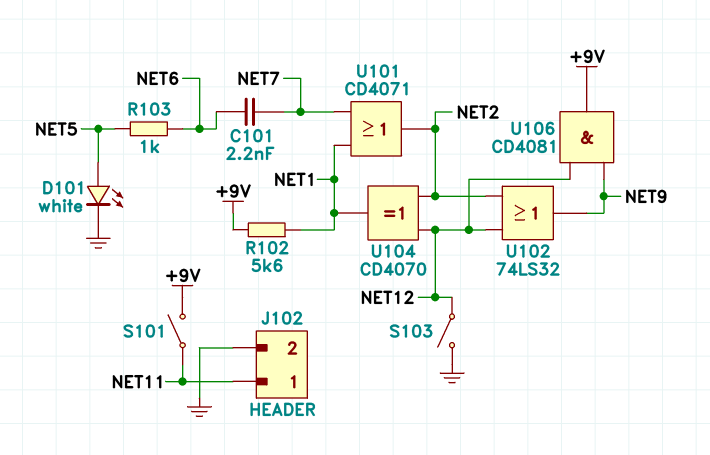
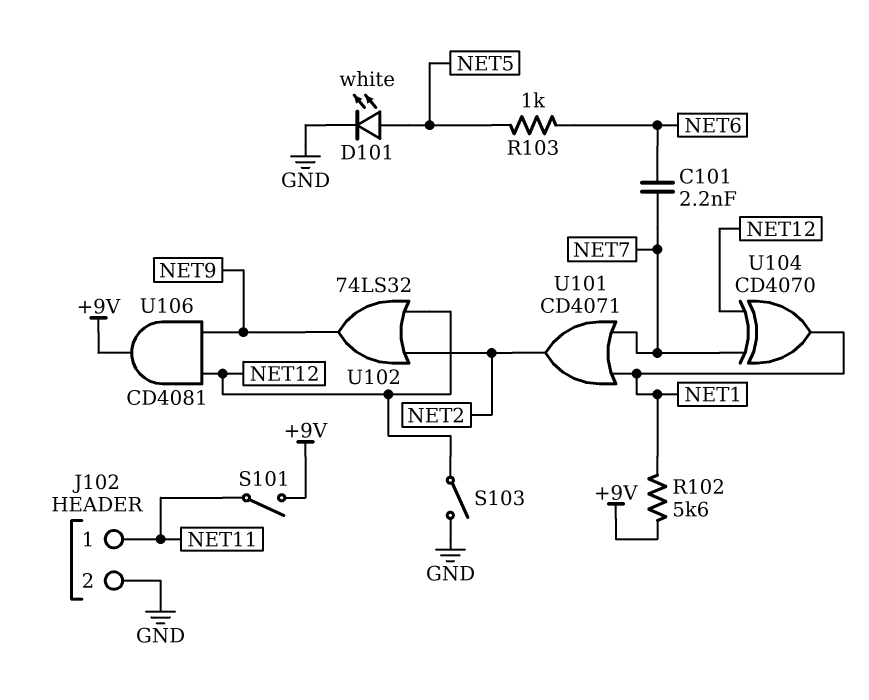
U104: XOR CD4070 (in NET2, in NET12, out NET1) -> XOR CD4070 (in NET7, in NET12, out NET1)

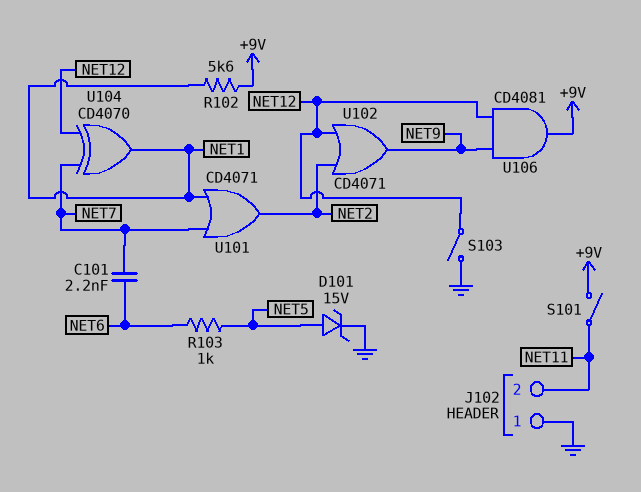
D101: LED white (A NET5, K GND) -> zener 15V (A NET5, K GND)
J102 pin 1: NET11 -> GND
J102 pin 2: GND -> NET11
U102: OR 74LS32 (in NET2, in NET12, out NET9) -> OR CD4071 (in NET2, in NET12, out NET9)

